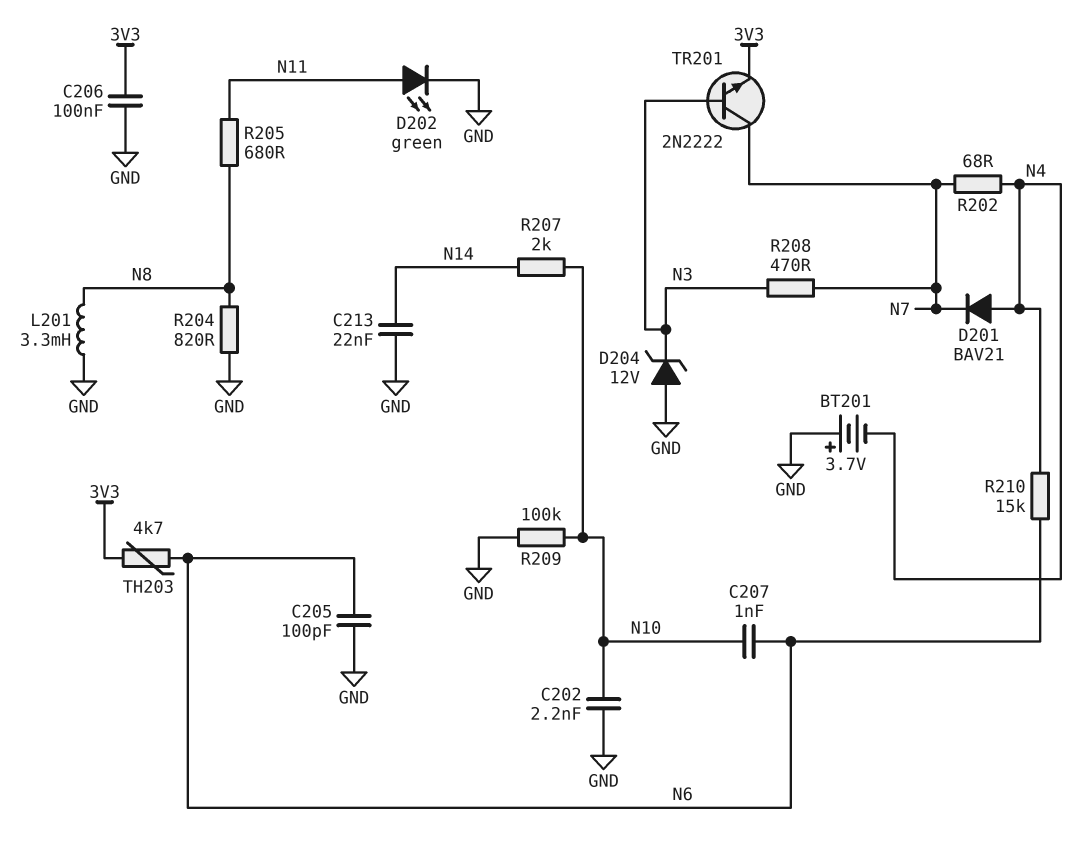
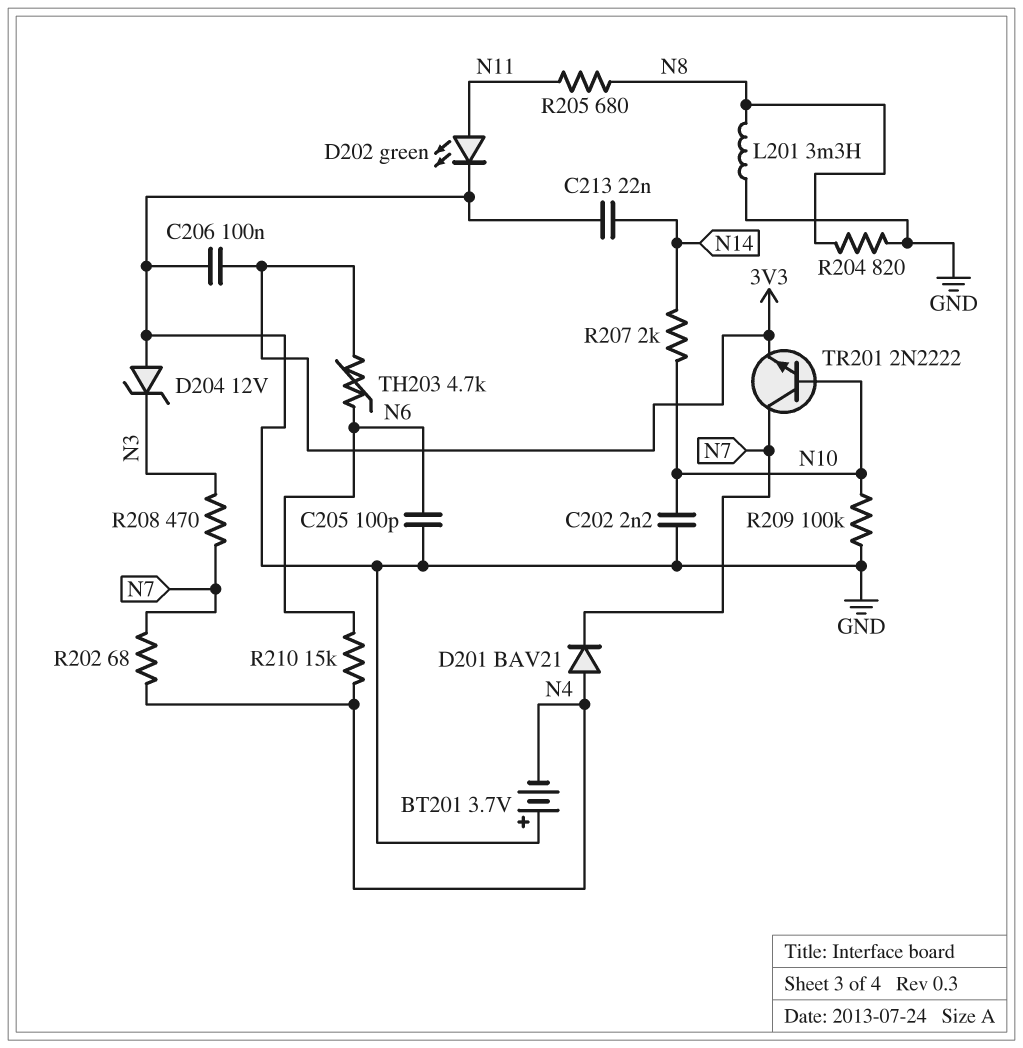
C207: 1nF (N6, N10) -> none
TR201: NPN 2N2222 (B N3, C N7, E 3V3) -> NPN 2N2222 (B N10, C N7, E 3V3)

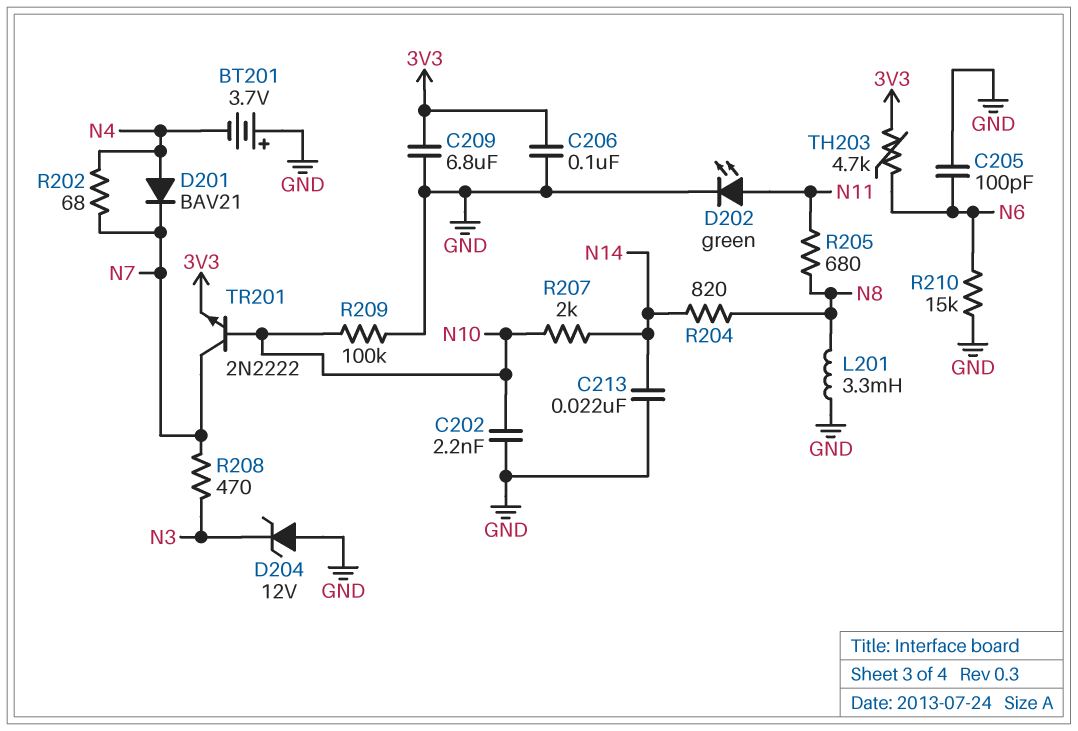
C209: none -> 6.8uF (3V3, GND)
R204: 820 (GND, N8) -> 820 (N8, N14)
R210: 15k (N4, N6) -> 15k (GND, N6)

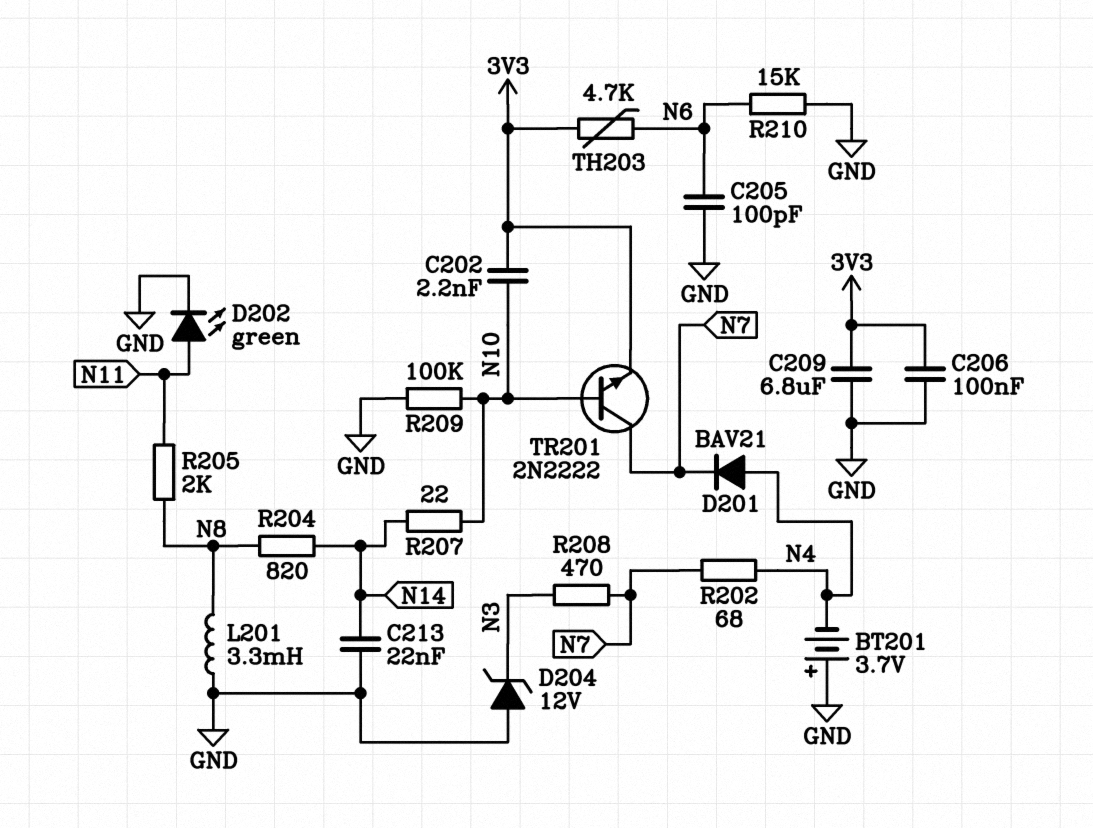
C202: 2.2nF (GND, N10) -> 2.2nF (3V3, N10)
R205: 680 (N8, N11) -> 2k (N8, N11)
R207: 2k (N10, N14) -> 22 (N10, N14)

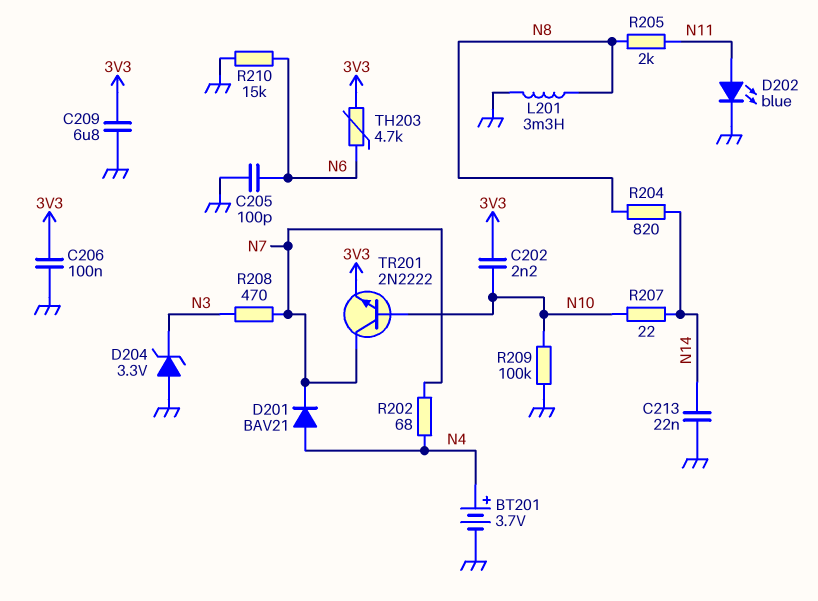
BT201: 3.7V (plus GND, minus N4) -> 3.7V (plus N4, minus GND)
D202: LED green (A N11, K GND) -> LED blue (A N11, K GND)
D204: zener 12V (A GND, K N3) -> zener 3.3V (A GND, K N3)

